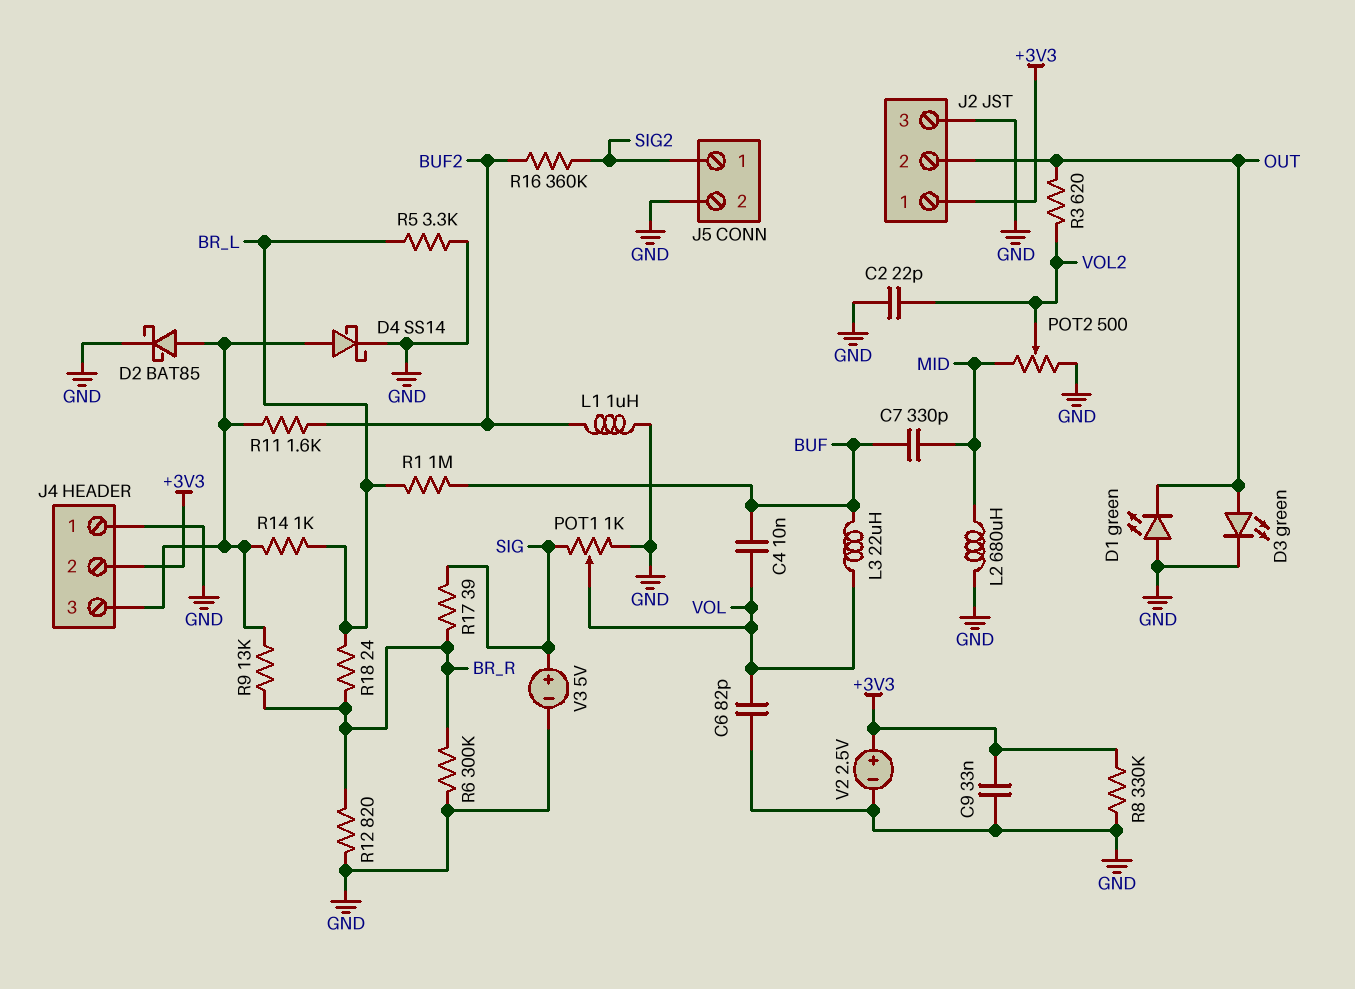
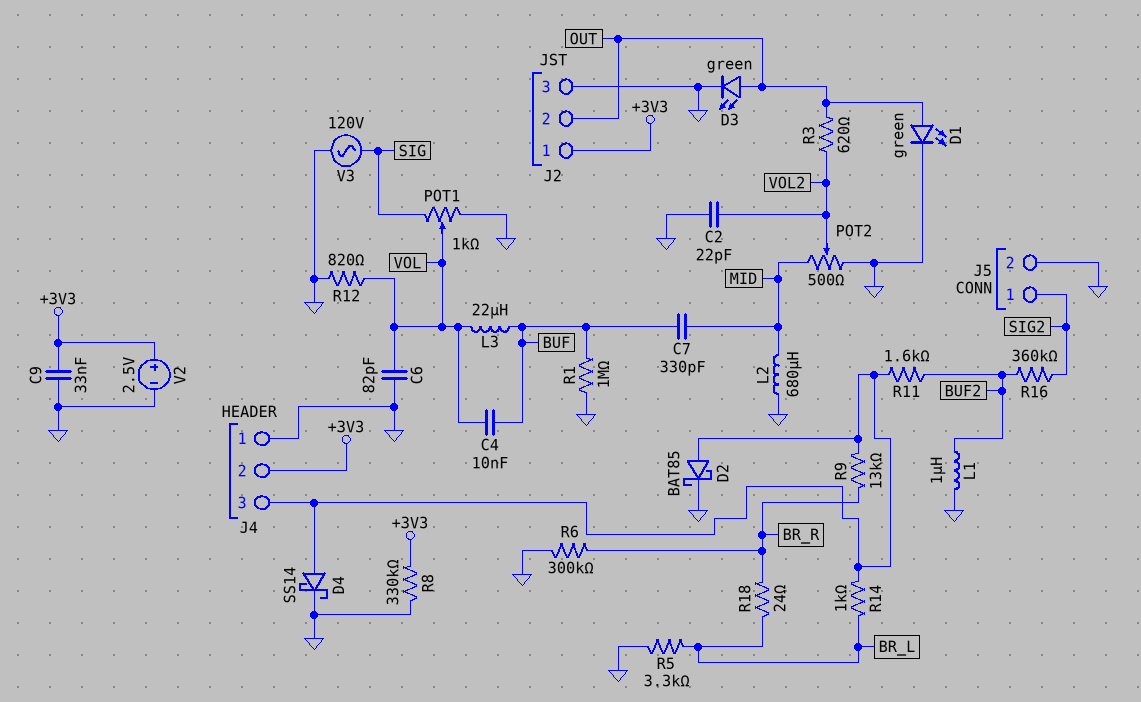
D1: LED green (A GND, K OUT) -> LED green (A OUT, K GND)
R1: 1M (BR_L, BUF) -> 1M (BUF, GND)
R12: 820 (BR_R, GND) -> 820 (GND, VOL)
R17: 39 (BR_R, SIG) -> none
V3: 5V (plus SIG, minus GND) -> AC 120V (GND, SIG)

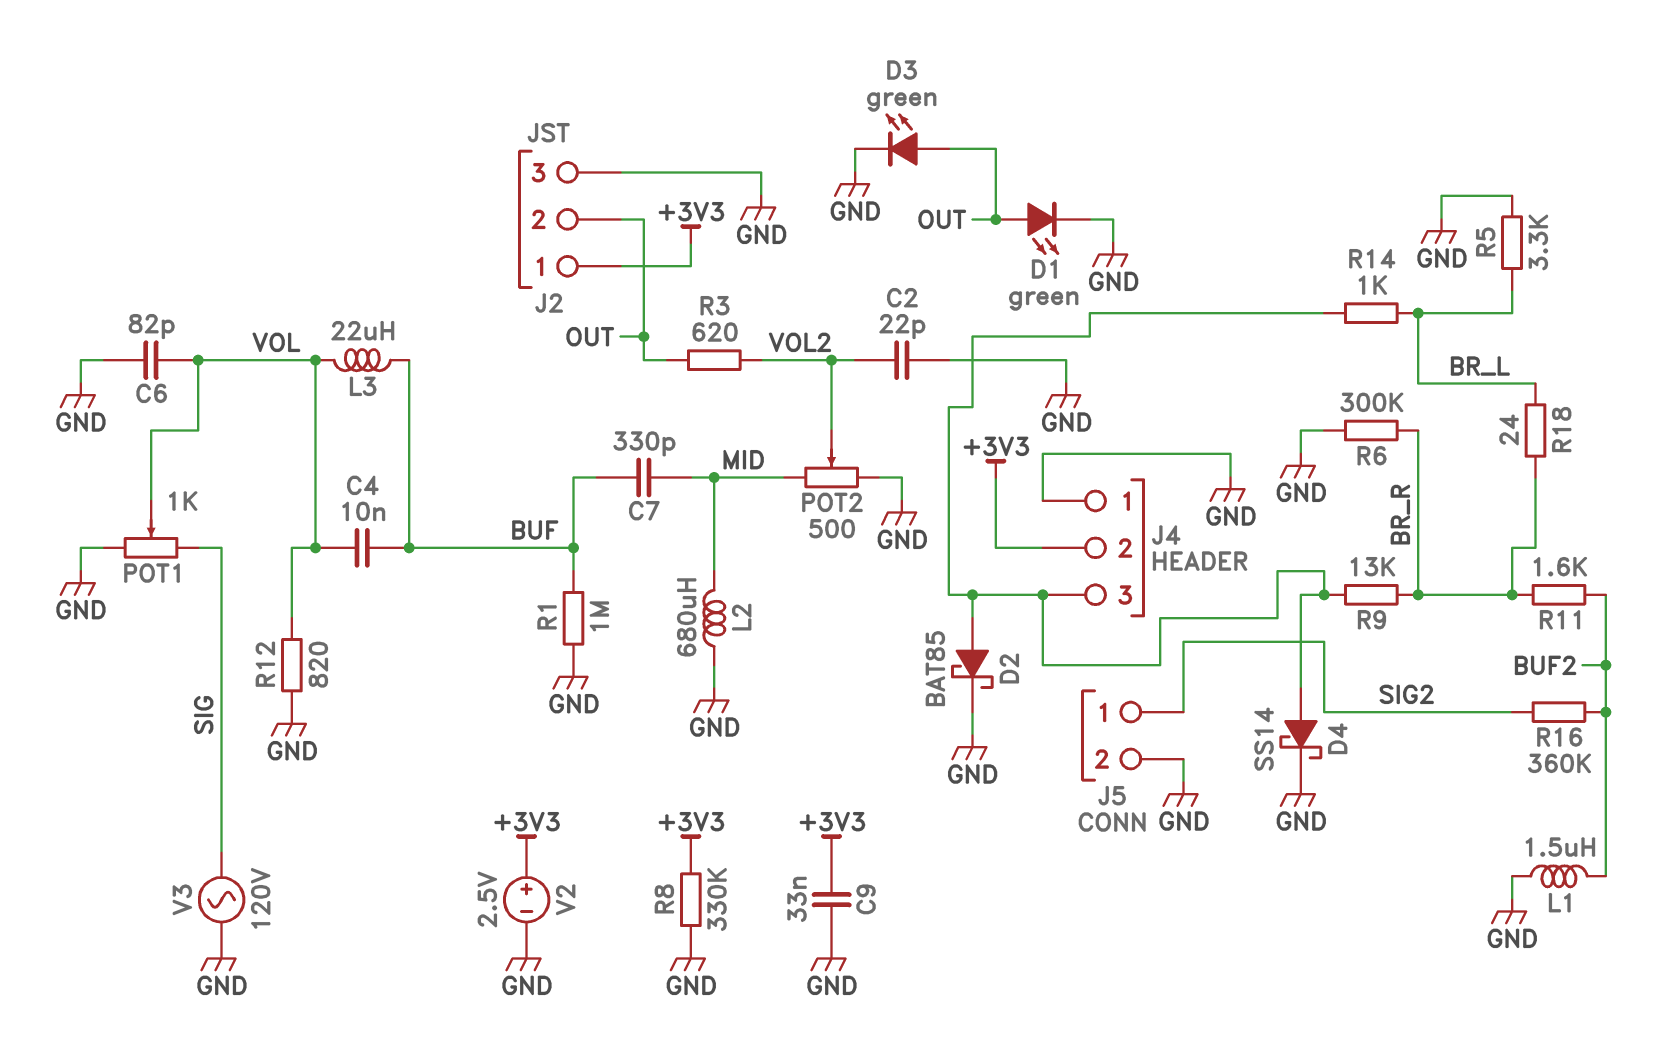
L1: 1uH (BUF2, GND) -> 1.5uH (BUF2, GND)
R11: 1.6k (BUF2, J4/3) -> 1.6k (BR_R, BUF2)

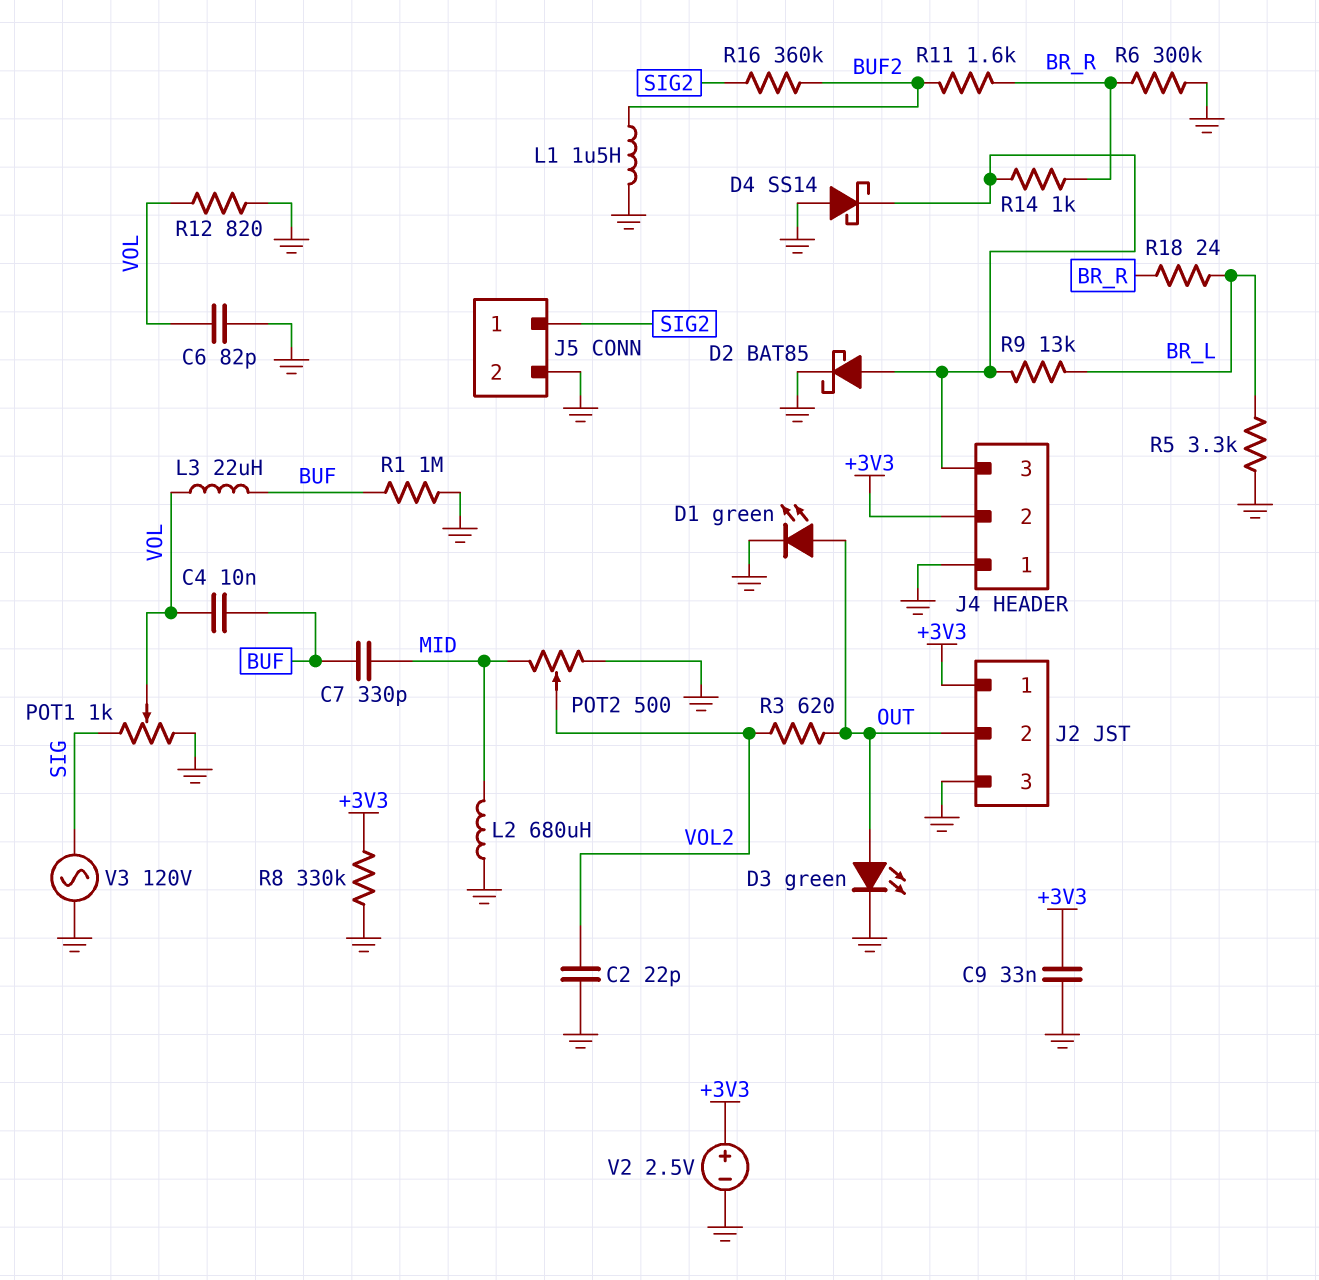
D4: schottky SS14 (A J4/3, K GND) -> schottky SS14 (A GND, K J4/3)
R9: 13k (BR_R, J4/3) -> 13k (BR_L, J4/3)
R14: 1k (BR_L, J4/3) -> 1k (BR_R, J4/3)

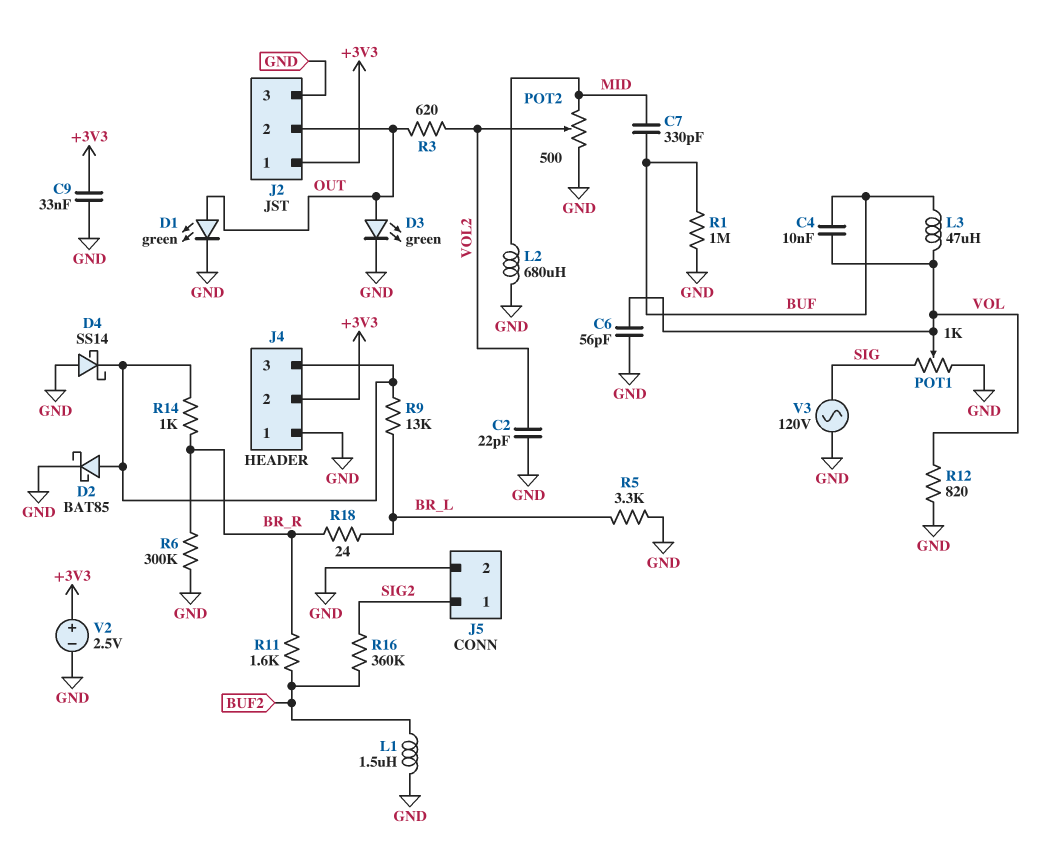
C6: 82pF (GND, VOL) -> 56pF (GND, VOL)
L3: 22uH (BUF, VOL) -> 47uH (BUF, VOL)
R8: 330k (+3V3, GND) -> none

